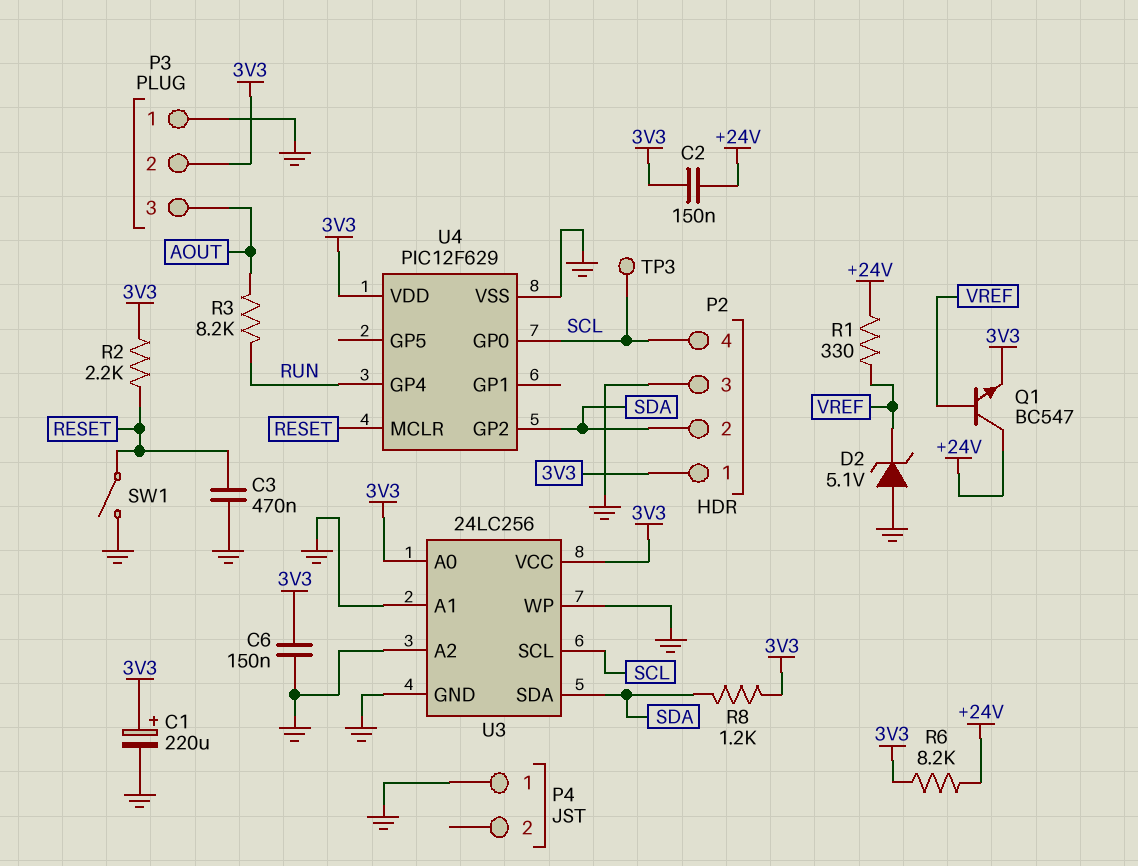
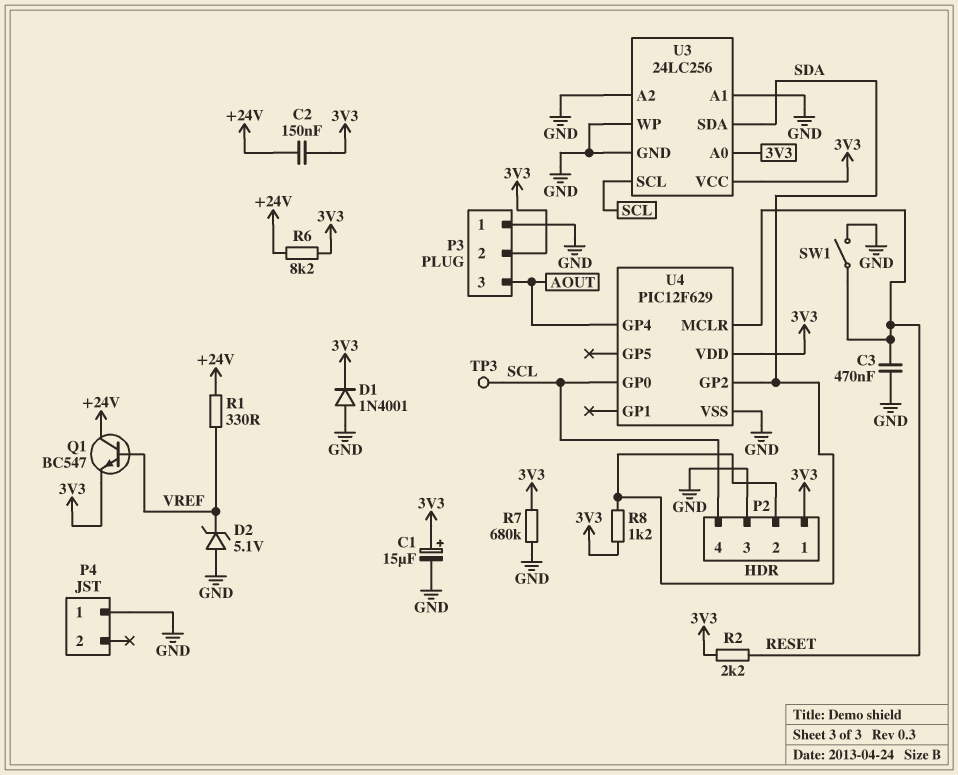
C1: 220uF (plus 3V3, minus GND) -> 15uF (plus 3V3, minus GND)
C6: 150nF (3V3, GND) -> none
D1: none -> diode 1N4001 (A GND, K 3V3)
R3: 8.2k (AOUT, RUN) -> none
R7: none -> 680k (3V3, GND)
U4 pin GP4: RUN -> AOUT

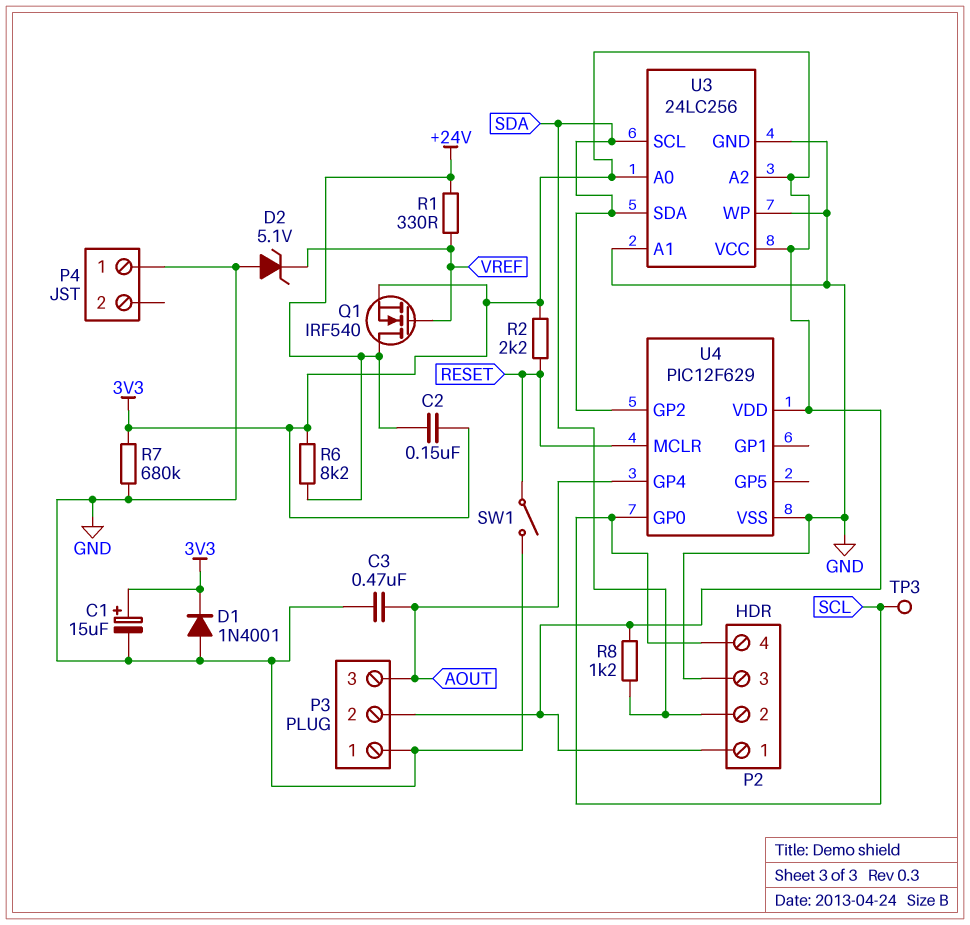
C3: 470nF (GND, RESET) -> 470nF (AOUT, GND)
Q1: NPN BC547 (B VREF, C +24V, E 3V3) -> NMOS IRF540 (G VREF, D +24V, S 3V3)
U3 pin A2: GND -> 3V3
U3 pin SCL: SCL -> SDA

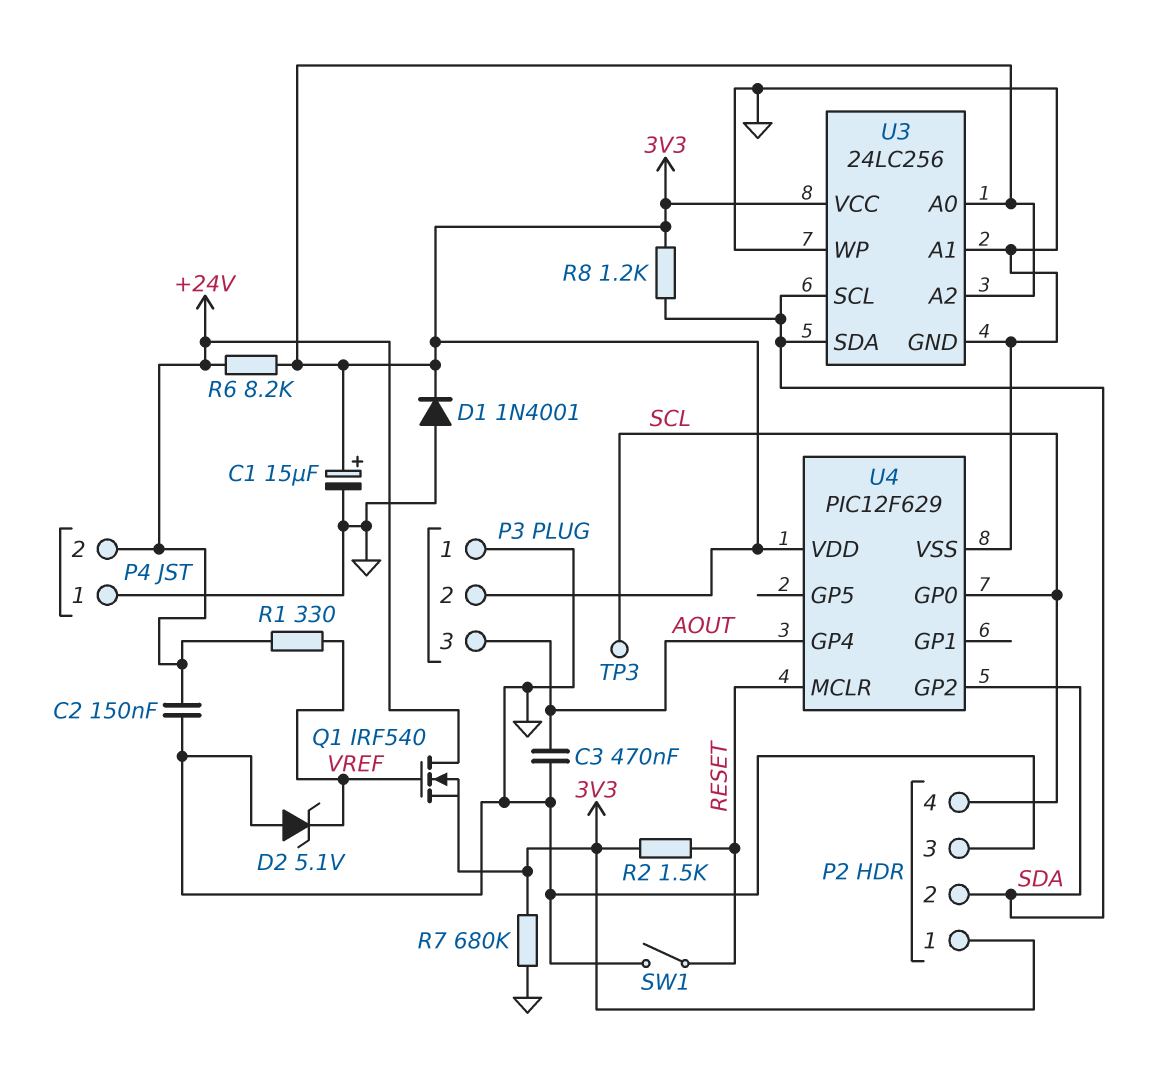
C2: 150nF (+24V, 3V3) -> 150nF (+24V, GND)
P4 pin 2: none -> +24V
R2: 2.2k (3V3, RESET) -> 1.5k (3V3, RESET)

